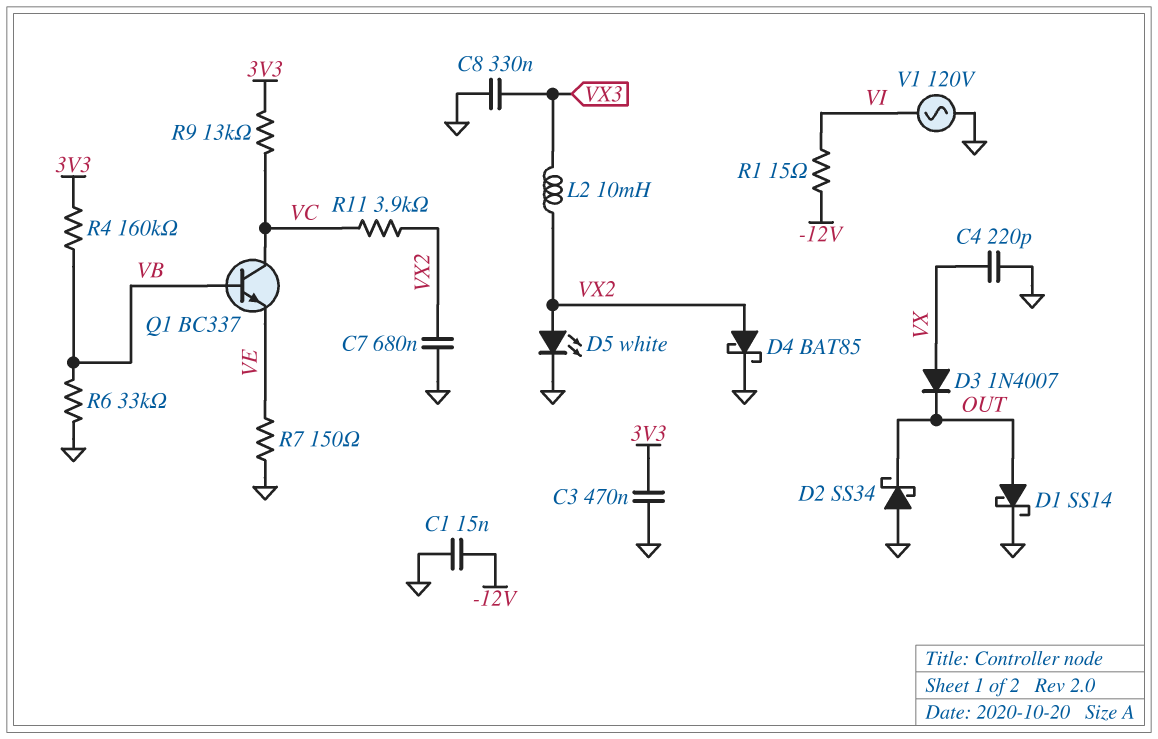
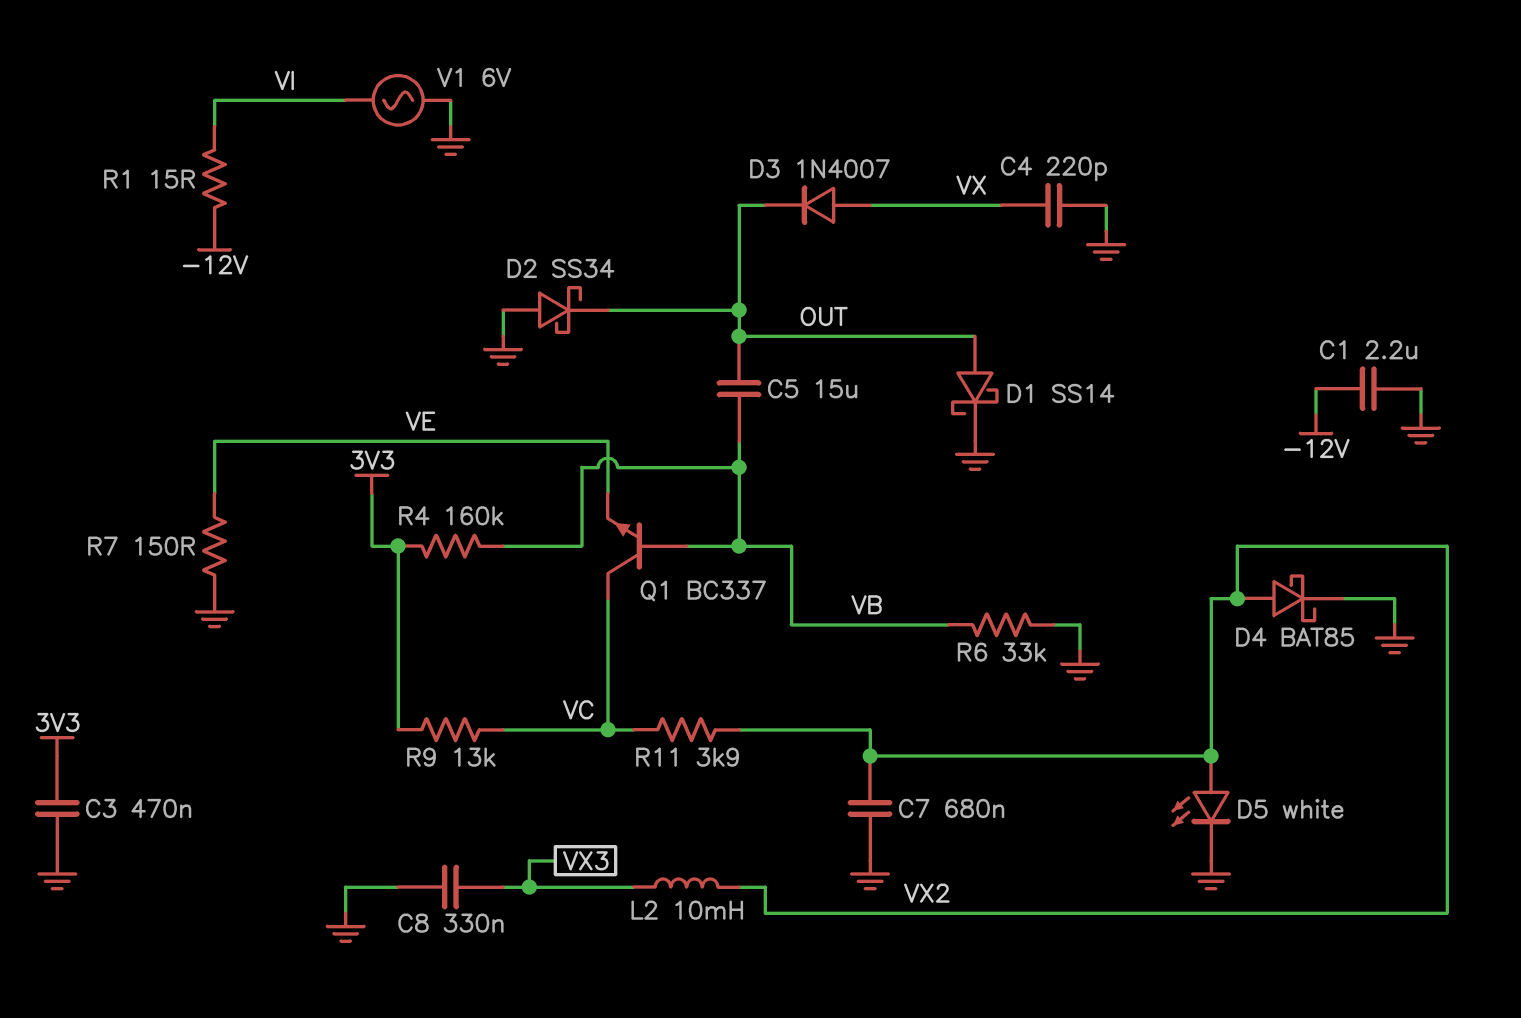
C1: 15nF (-12V, GND) -> 2.2uF (-12V, GND)
C5: none -> 15uF (OUT, VB)
V1: AC 120V (GND, VI) -> AC 6V (GND, VI)

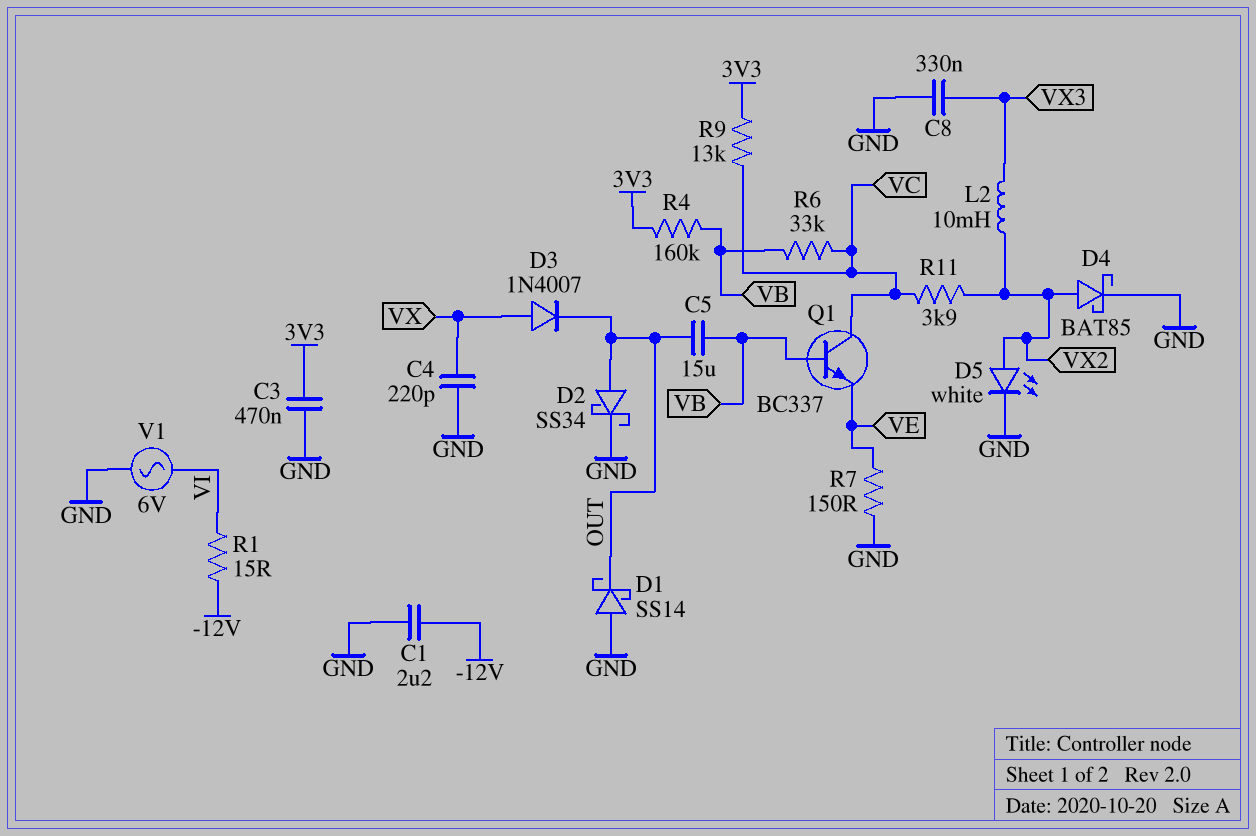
C7: 680nF (GND, VX2) -> none
D1: schottky SS14 (A OUT, K GND) -> schottky SS14 (A GND, K OUT)
D2: schottky SS34 (A GND, K OUT) -> schottky SS34 (A OUT, K GND)
R6: 33k (GND, VB) -> 33k (VB, VC)

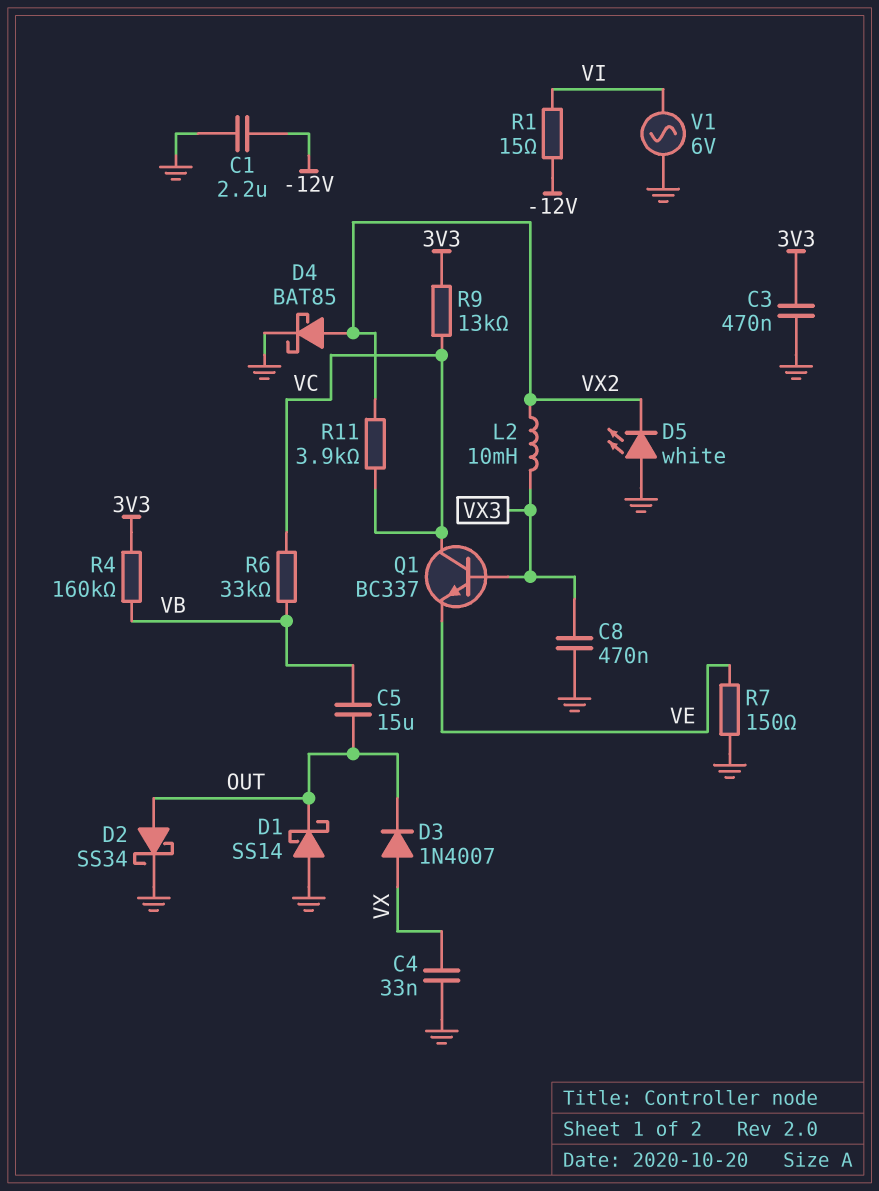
C4: 220pF (GND, VX) -> 33nF (GND, VX)
C8: 330nF (GND, VX3) -> 470nF (GND, VX3)
D5: LED white (A VX2, K GND) -> LED white (A GND, K VX2)
Q1: NPN BC337 (B VB, C VC, E VE) -> NPN BC337 (B VX3, C VC, E VE)

